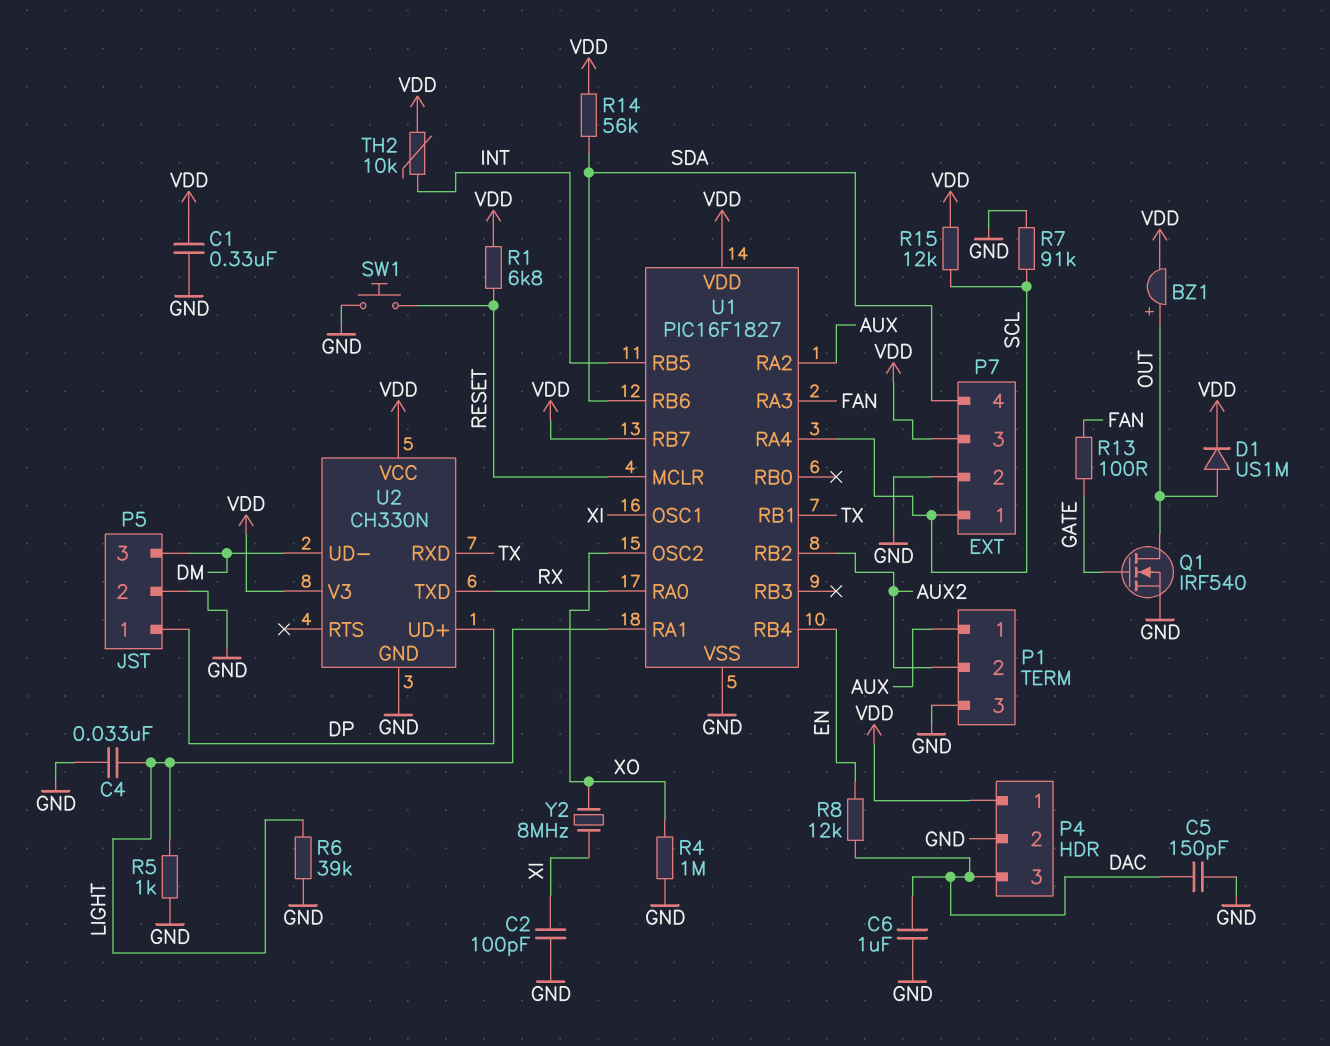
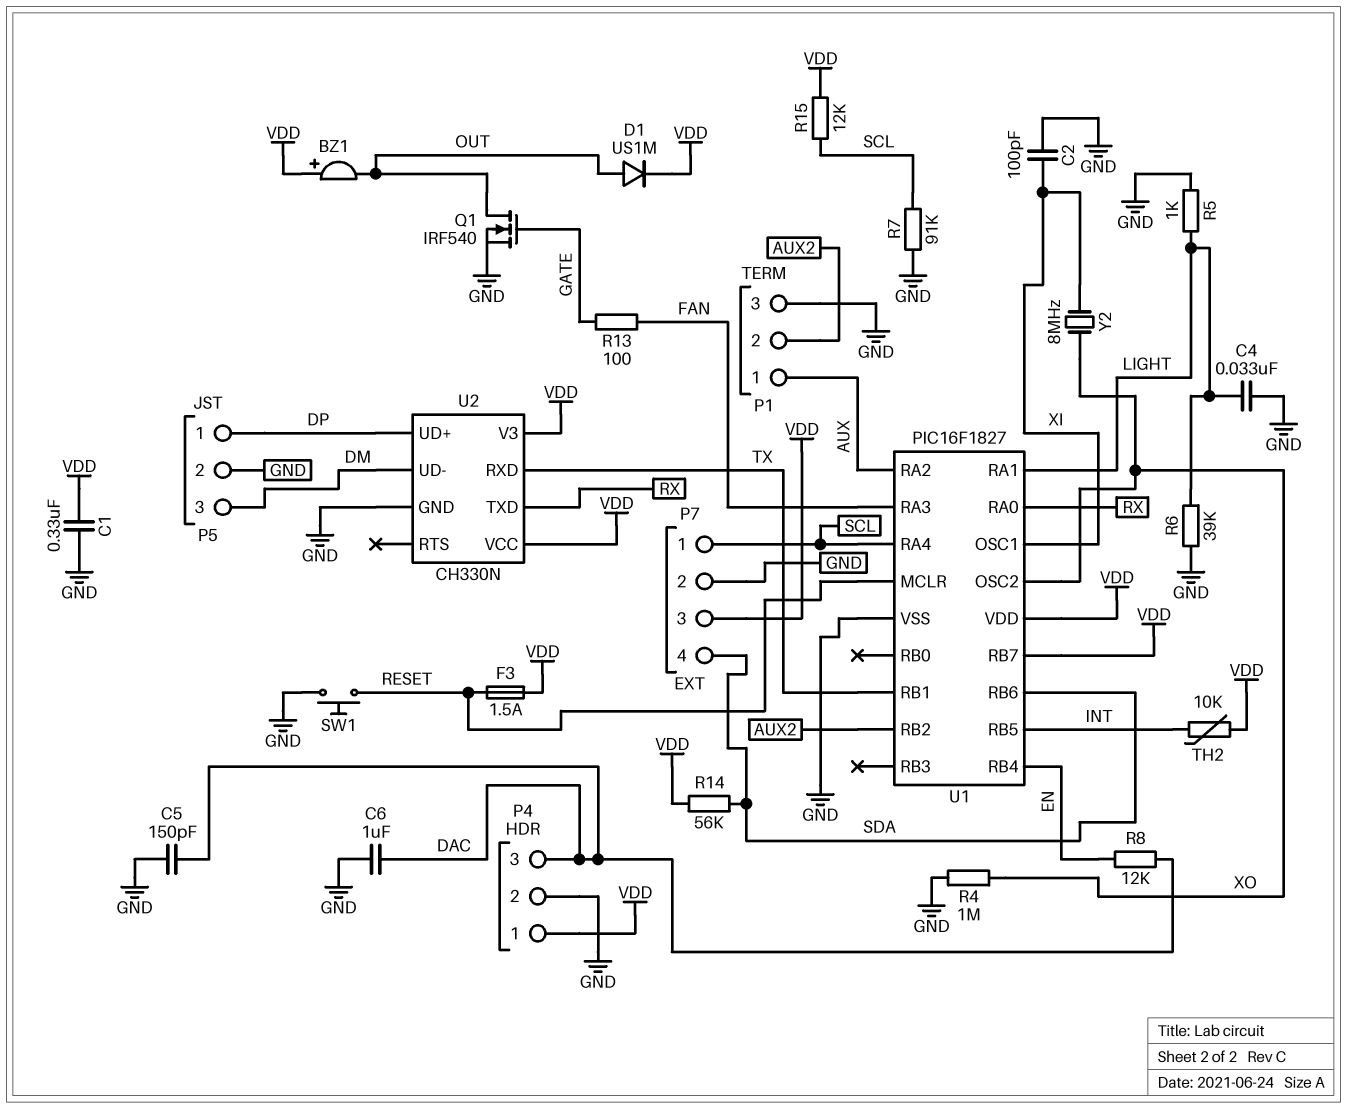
BZ1: buzzer (plus OUT, minus VDD) -> buzzer (plus VDD, minus OUT)
F3: none -> 1.5A (RESET, VDD)
R1: 6.8k (RESET, VDD) -> none

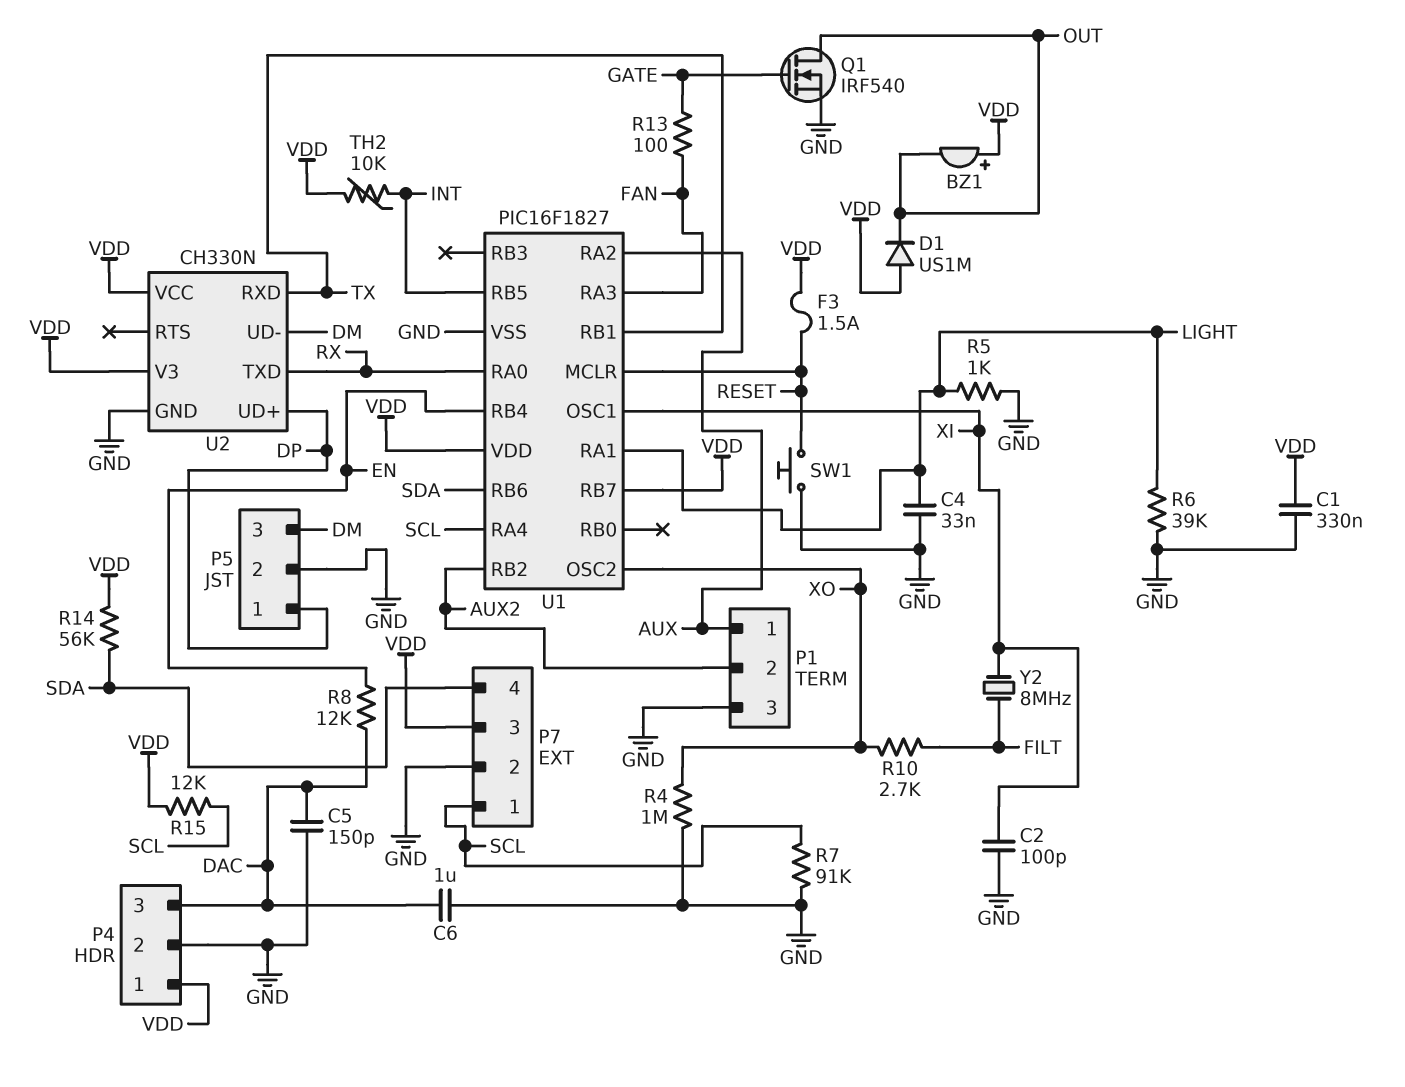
D1: diode US1M (A OUT, K VDD) -> diode US1M (A VDD, K OUT)
R10: none -> 2.7k (FILT, XO)
Y2: 8MHz (XI, XO) -> 8MHz (FILT, XI)

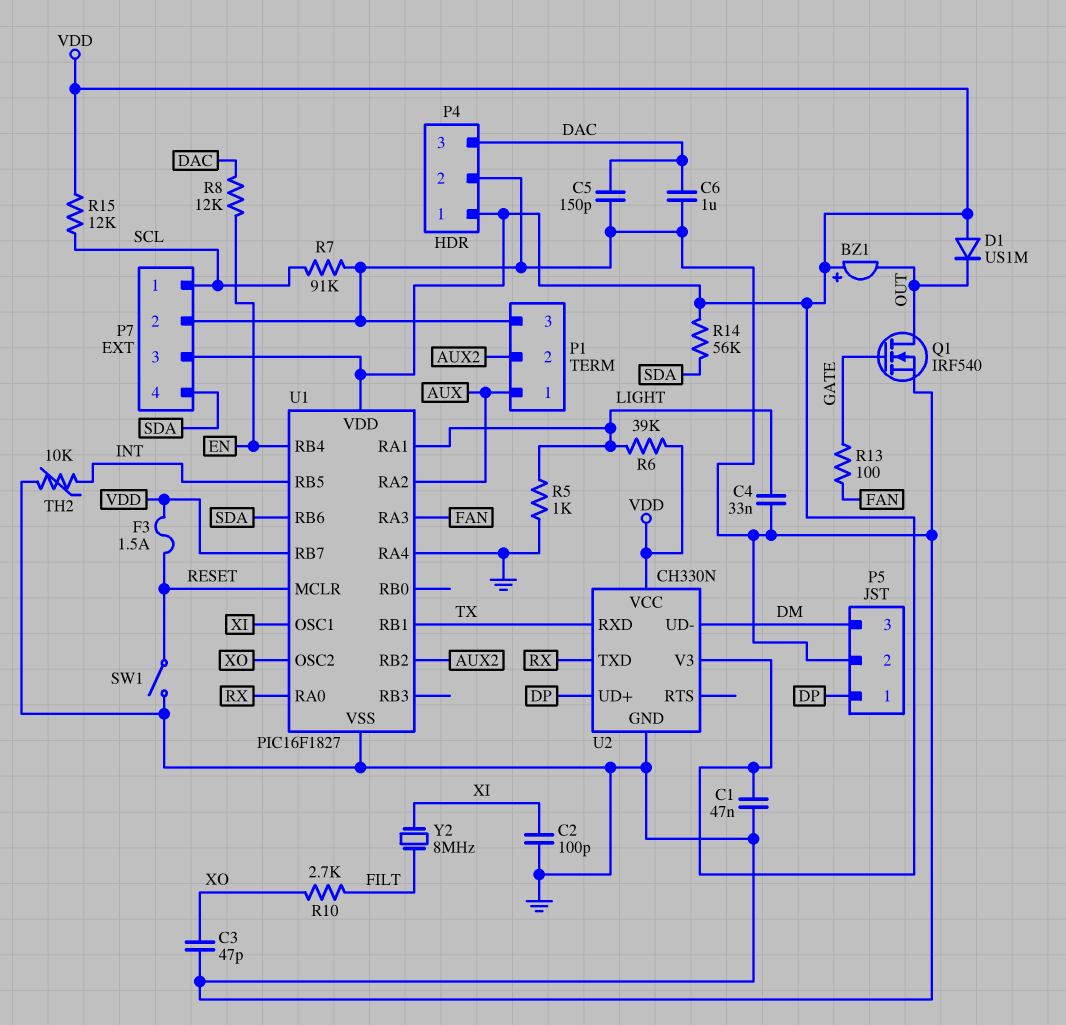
C1: 330nF (GND, VDD) -> 47nF (GND, VDD)
C3: none -> 47pF (GND, XO)
R4: 1M (GND, XO) -> none
R6: 39k (GND, LIGHT) -> 39k (LIGHT, VDD)
SW1: button (GND, RESET) -> switch (GND, RESET)
TH2: 10k (INT, VDD) -> 10k (GND, INT)
U1 pin RA4: SCL -> GND

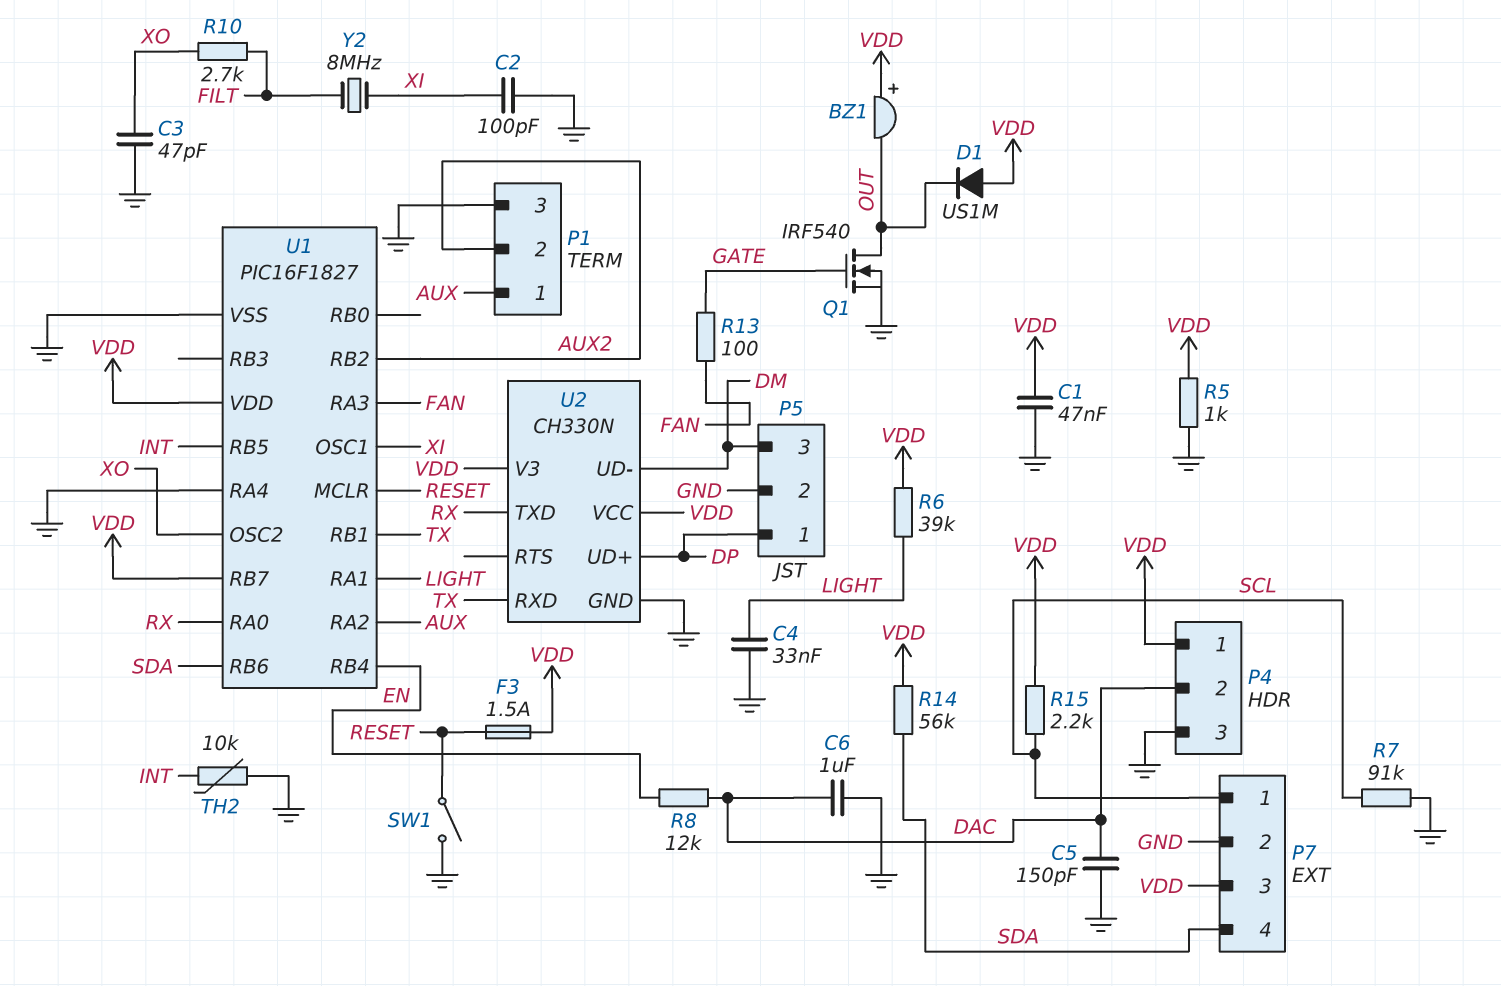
P4 pin 2: GND -> DAC
P4 pin 3: DAC -> GND
R5: 1k (GND, LIGHT) -> 1k (GND, VDD)
R15: 12k (SCL, VDD) -> 2.2k (SCL, VDD)

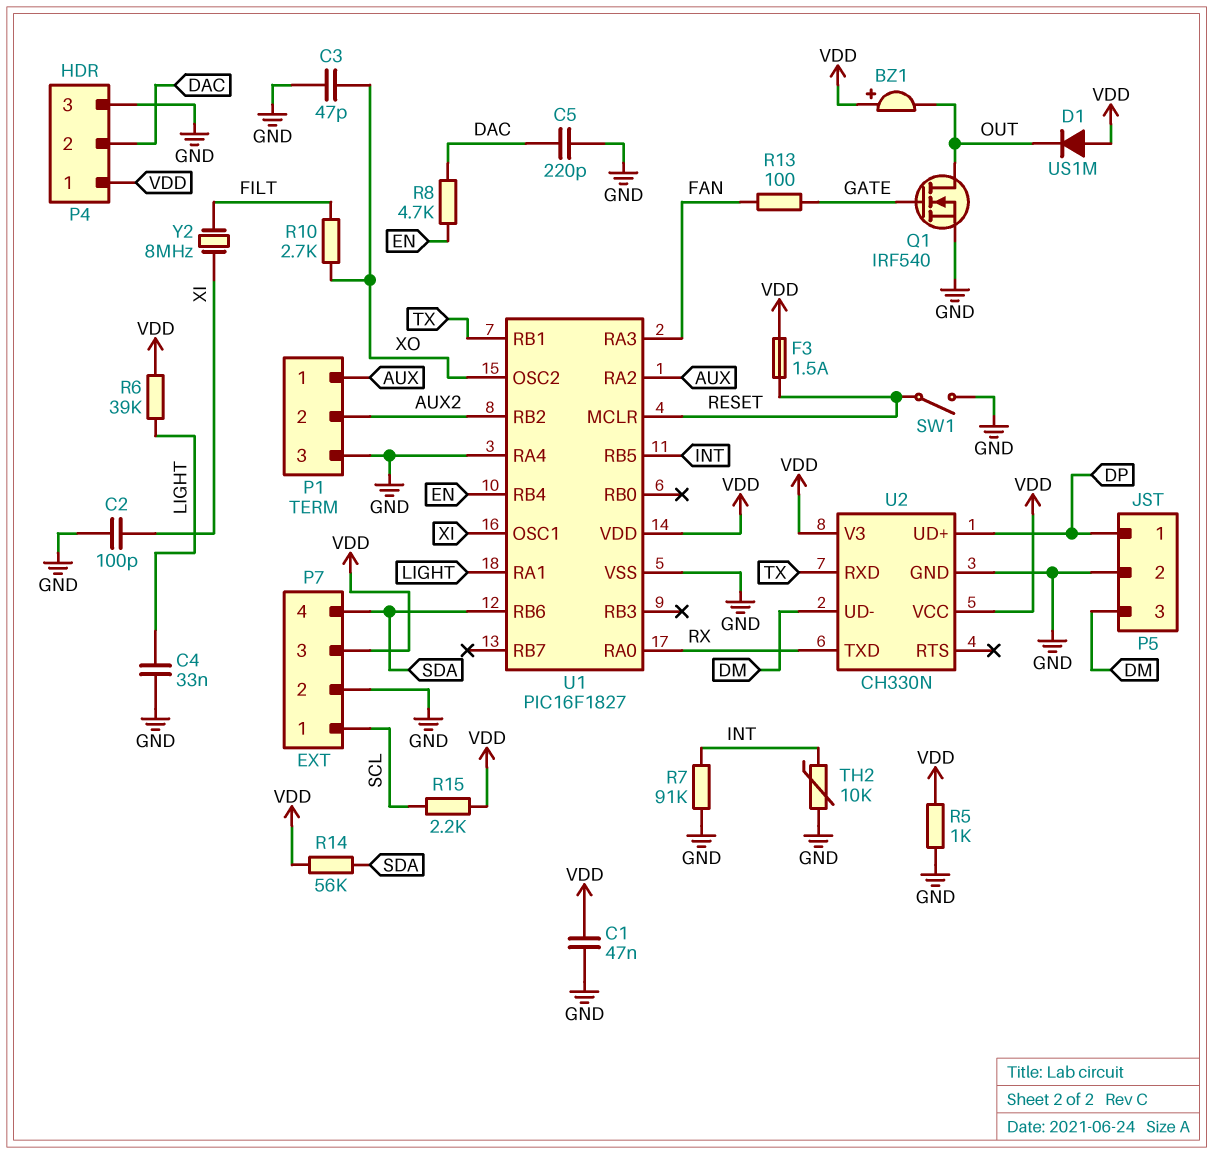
C5: 150pF (DAC, GND) -> 220pF (DAC, GND)
C6: 1uF (DAC, GND) -> none
R7: 91k (GND, SCL) -> 91k (GND, INT)
R8: 12k (DAC, EN) -> 4.7k (DAC, EN)
U1 pin RB7: VDD -> none

